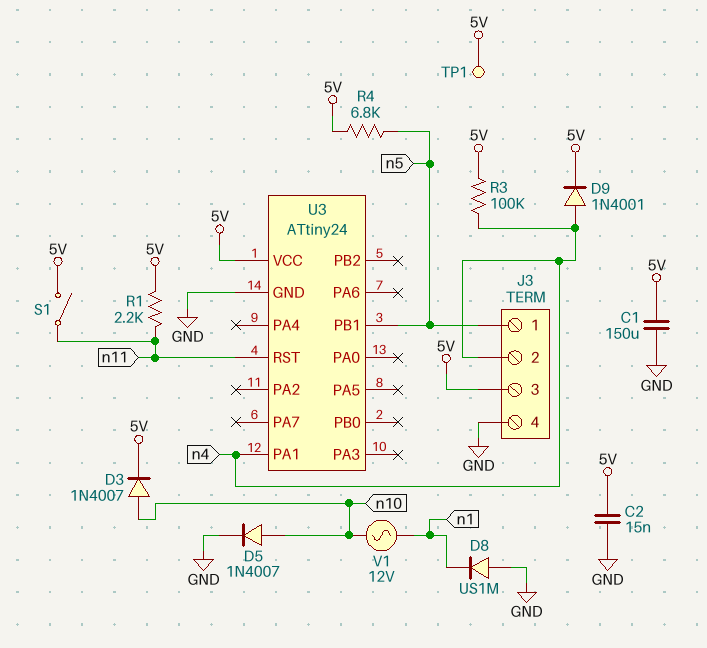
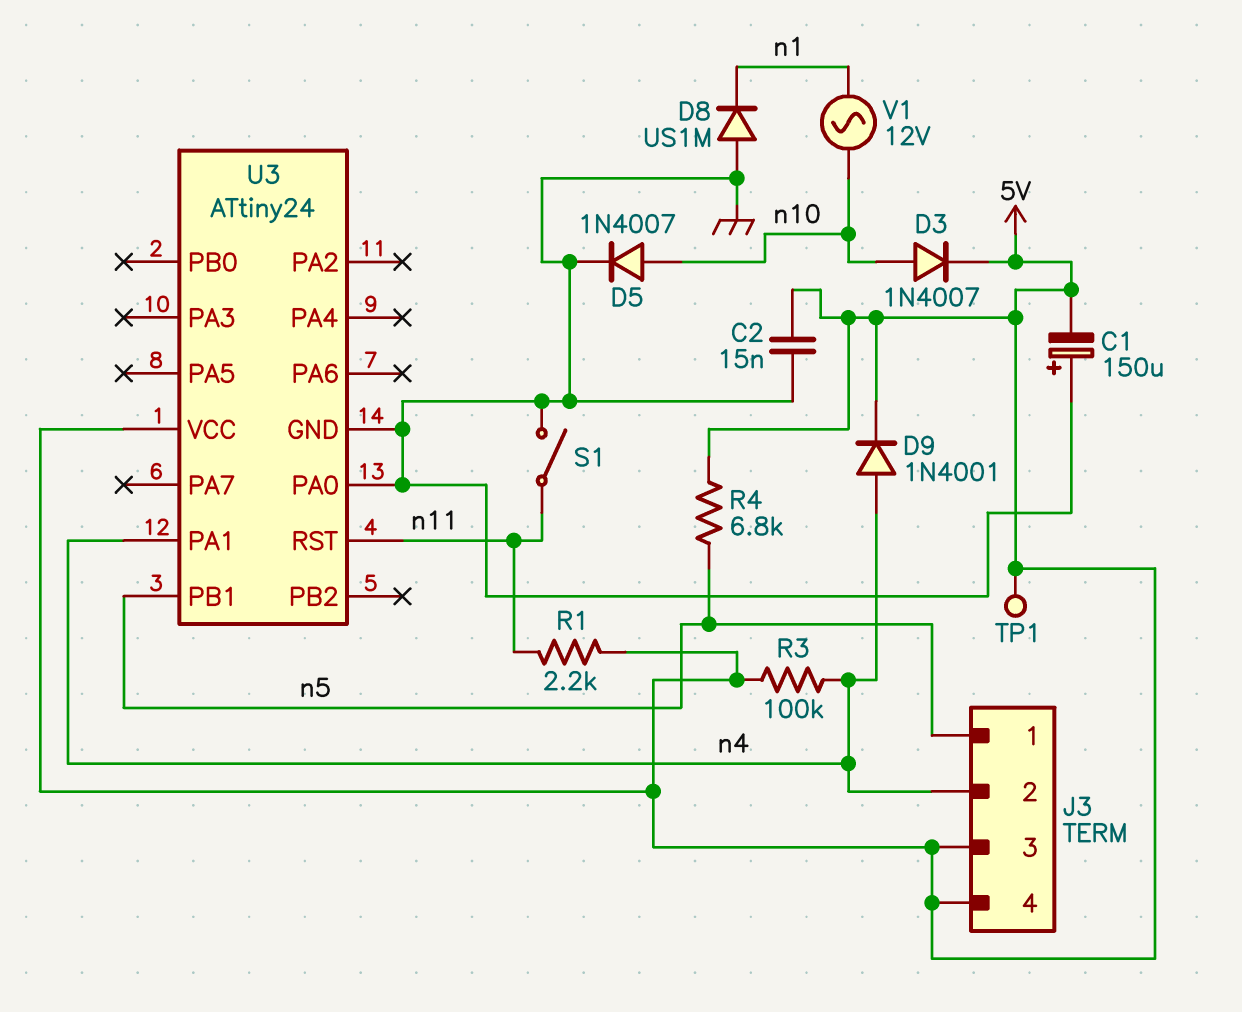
C1: 150uF (5V, GND) -> 150uF (plus GND, minus 5V)
J3 pin 4: GND -> 5V
S1: switch (5V, n11) -> switch (GND, n11)
U3 pin PA0: none -> GND

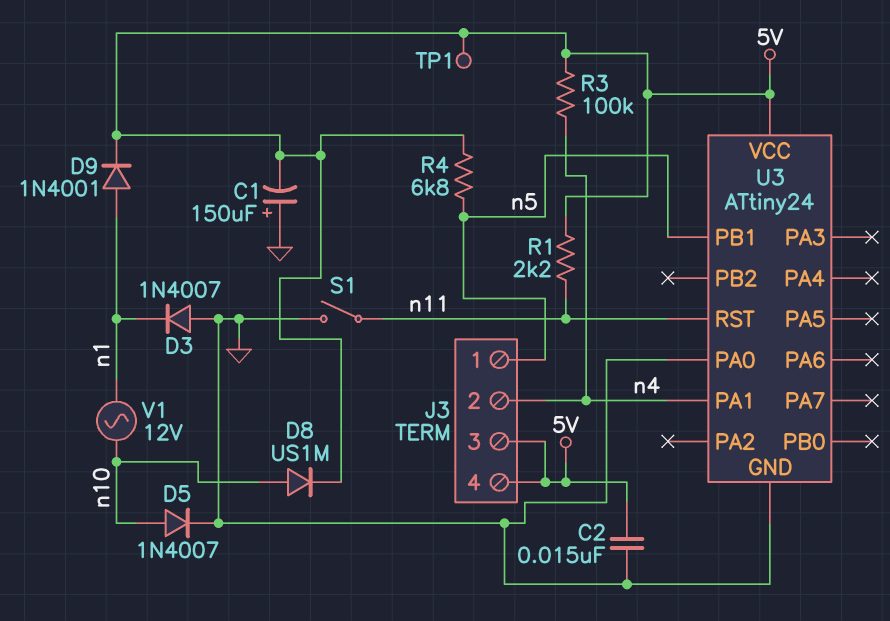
D3: diode 1N4007 (A n10, K 5V) -> diode 1N4007 (A GND, K n1)
D8: diode US1M (A GND, K n1) -> diode US1M (A n10, K 5V)
D9: diode 1N4001 (A n4, K 5V) -> diode 1N4001 (A n1, K 5V)

